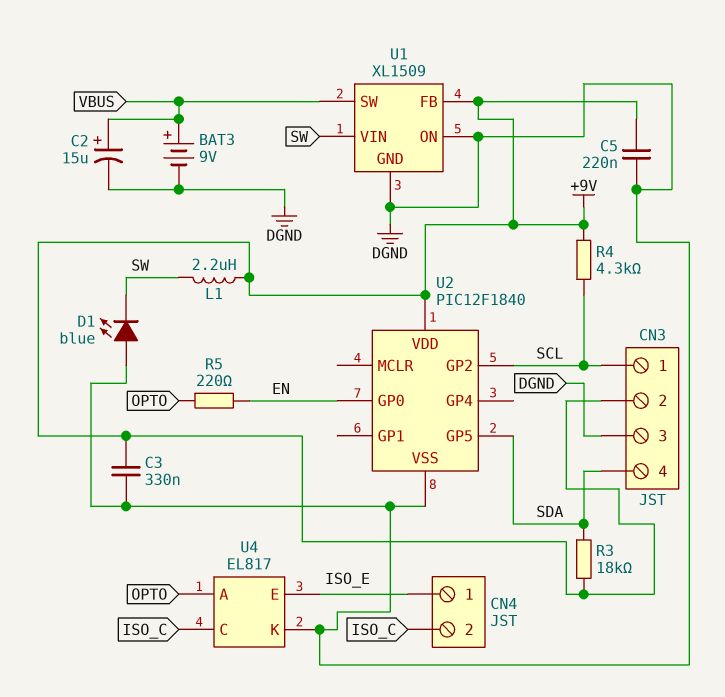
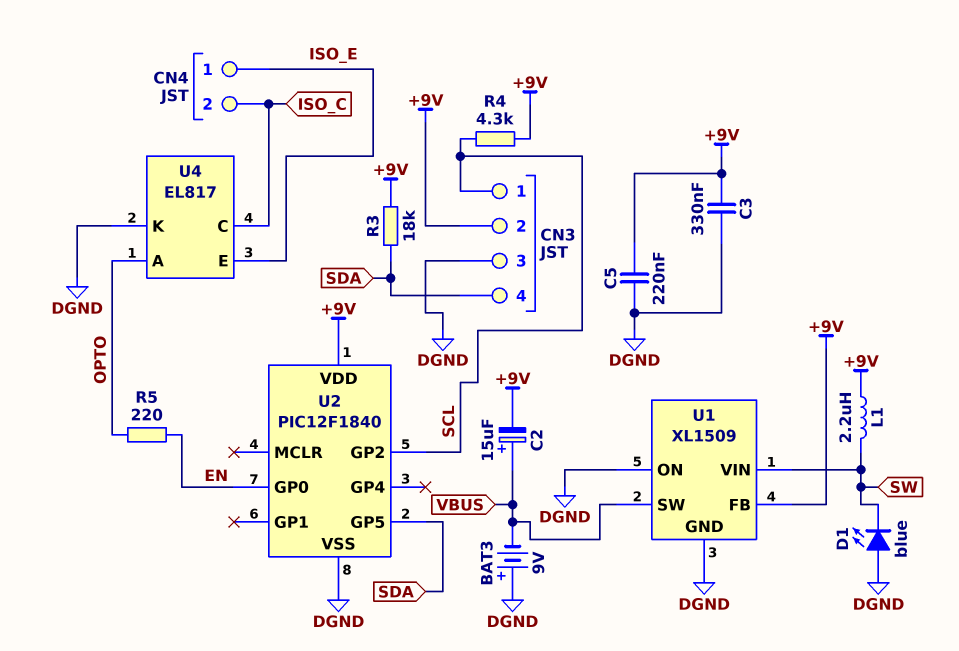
BAT3: 9V (plus VBUS, minus DGND) -> 9V (plus DGND, minus VBUS)
C2: 15uF (plus VBUS, minus DGND) -> 15uF (plus VBUS, minus +9V)

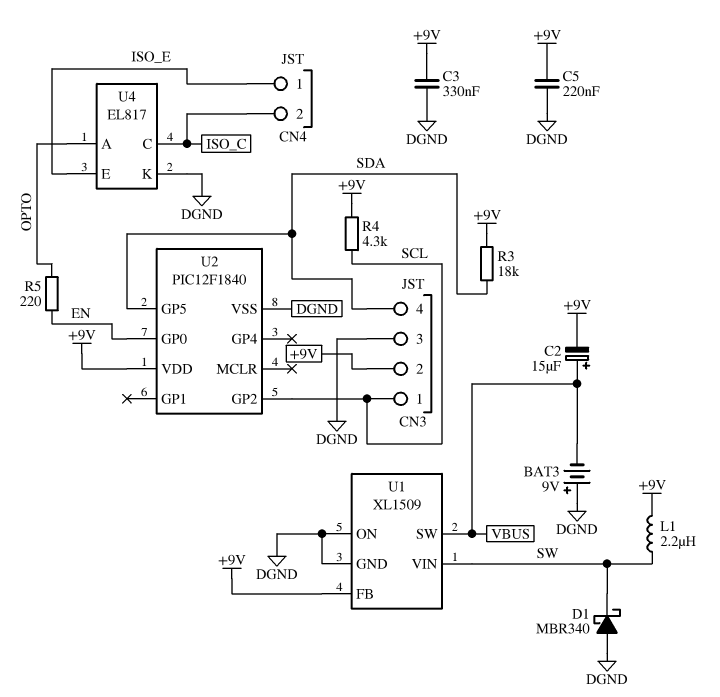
D1: LED blue (A DGND, K SW) -> schottky MBR340 (A DGND, K SW)

